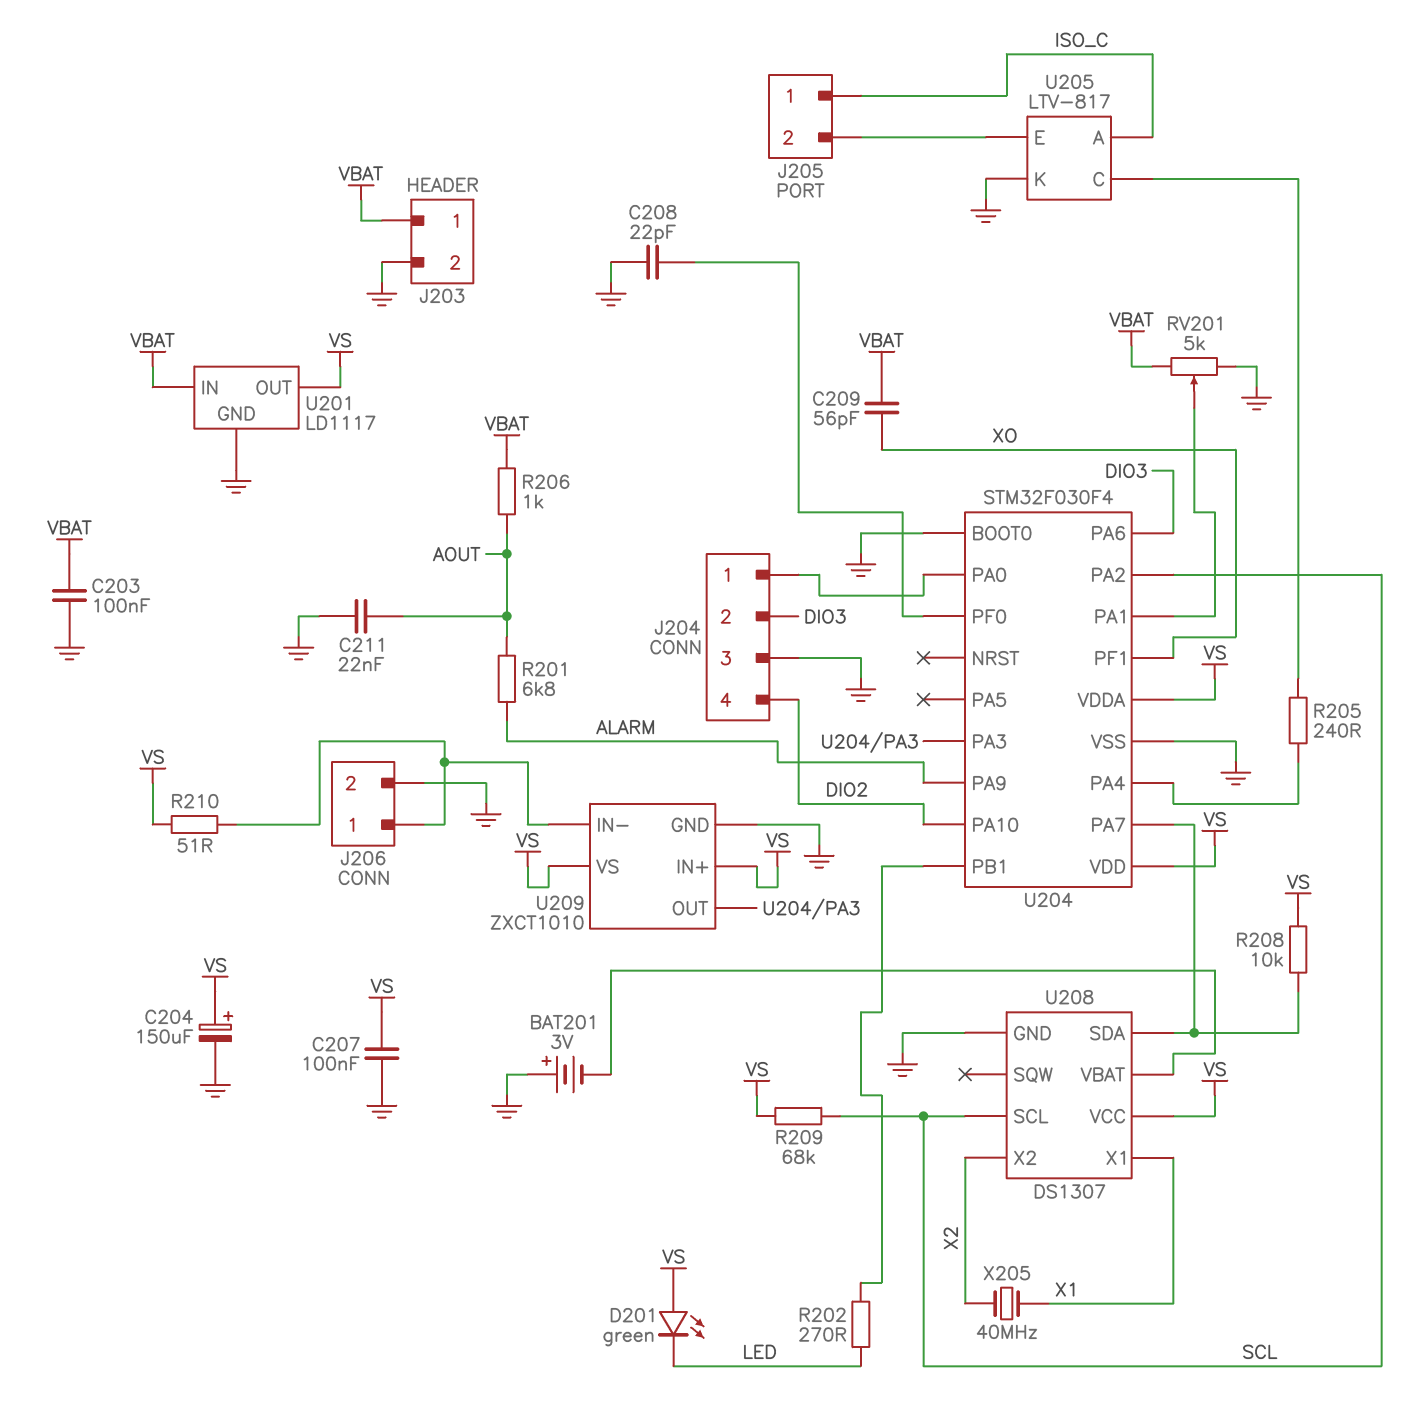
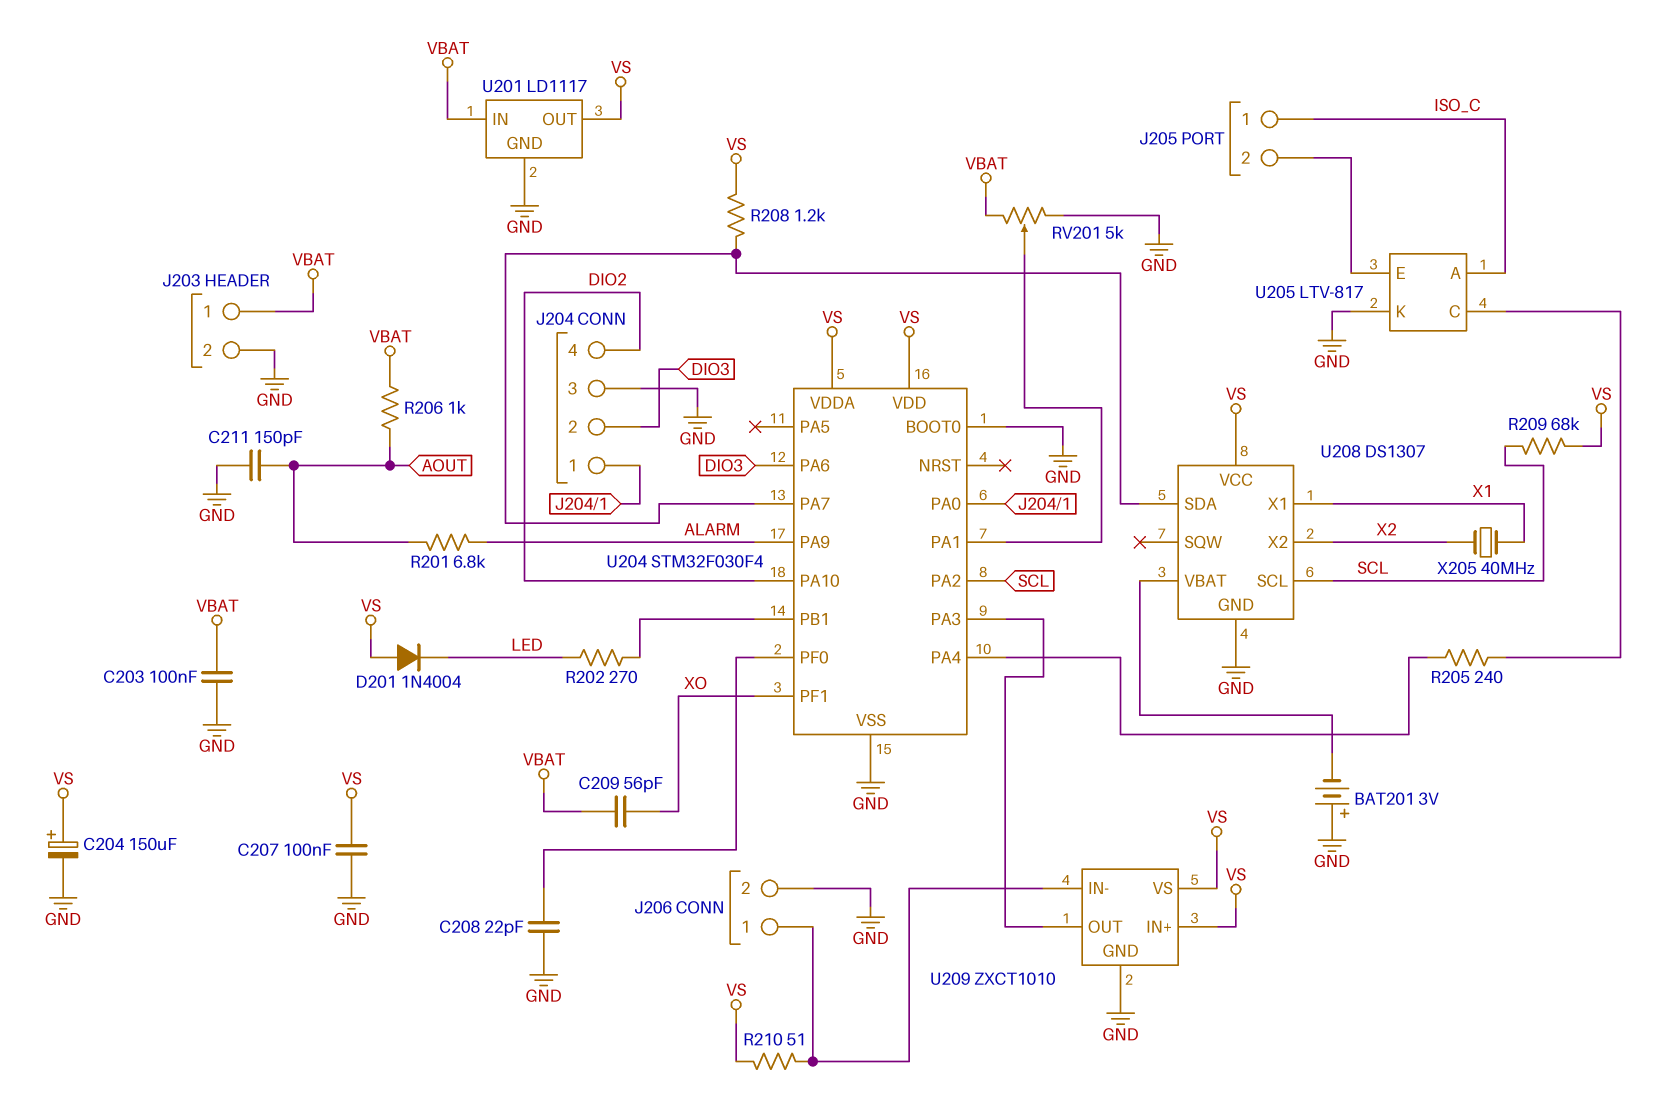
C211: 22nF (AOUT, GND) -> 150pF (AOUT, GND)
D201: LED green (A VS, K LED) -> diode 1N4004 (A VS, K LED)
R208: 10k (U204/PA7, VS) -> 1.2k (U204/PA7, VS)

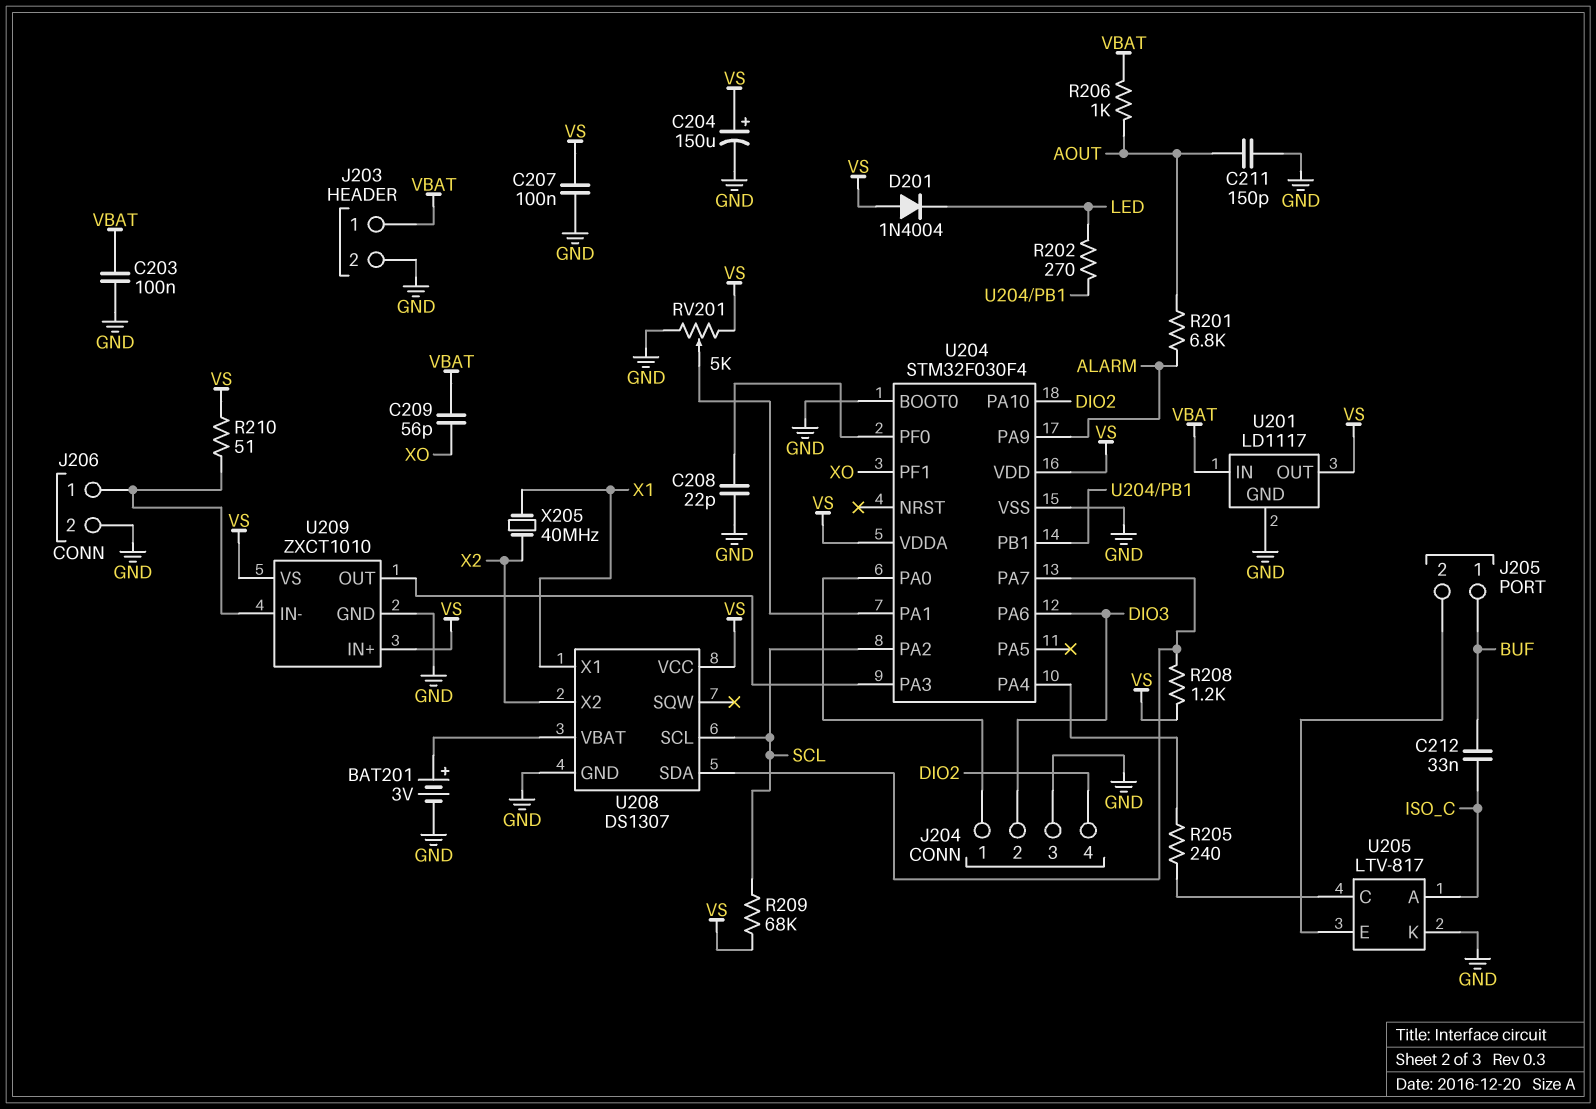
BAT201: 3V (plus GND, minus U208/VBAT) -> 3V (plus U208/VBAT, minus GND)
C212: none -> 33nF (BUF, ISO_C)
J205 pin 1: ISO_C -> BUF
RV201: 5k (GND, VBAT, wiper U204/PA1) -> 5k (GND, VS, wiper U204/PA1)

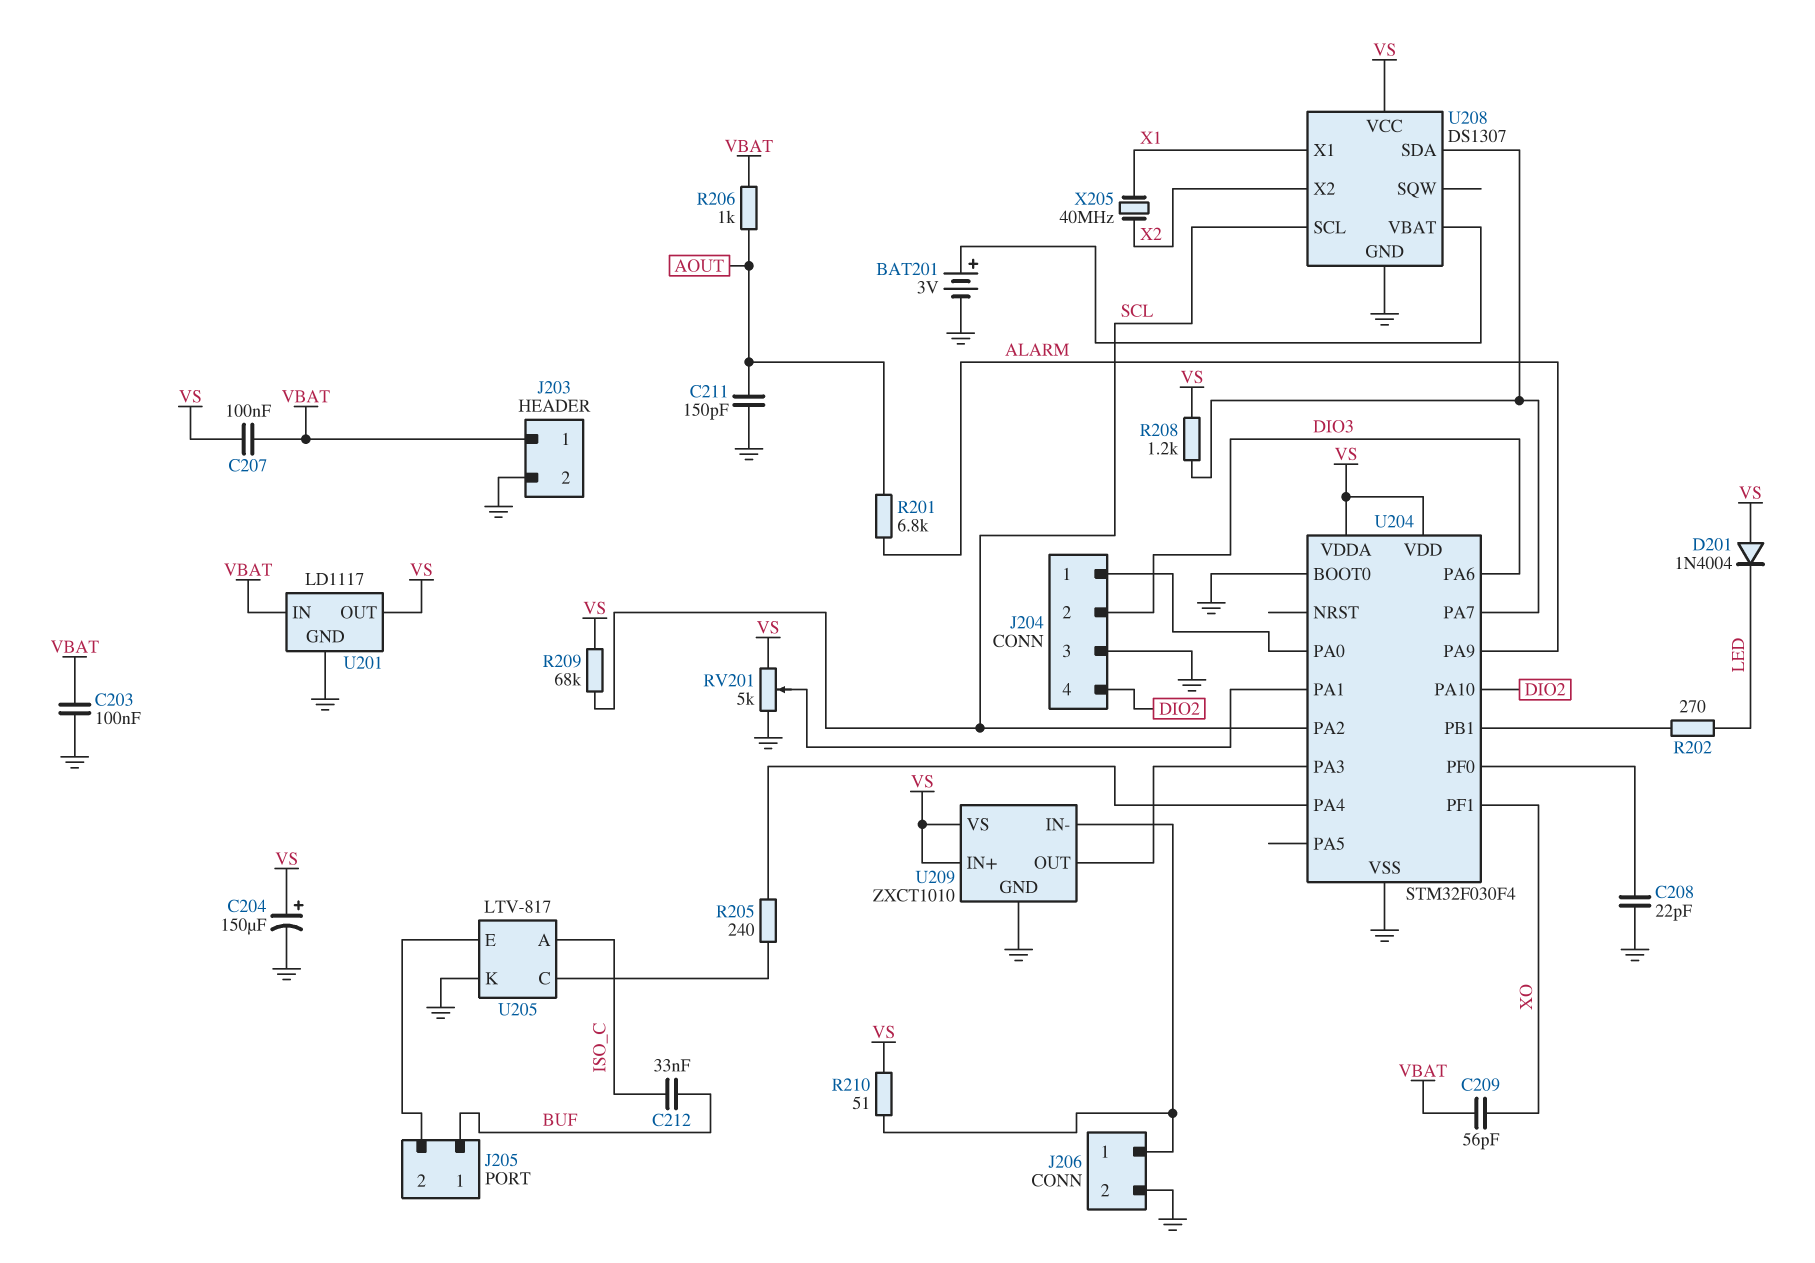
C207: 100nF (GND, VS) -> 100nF (VBAT, VS)

